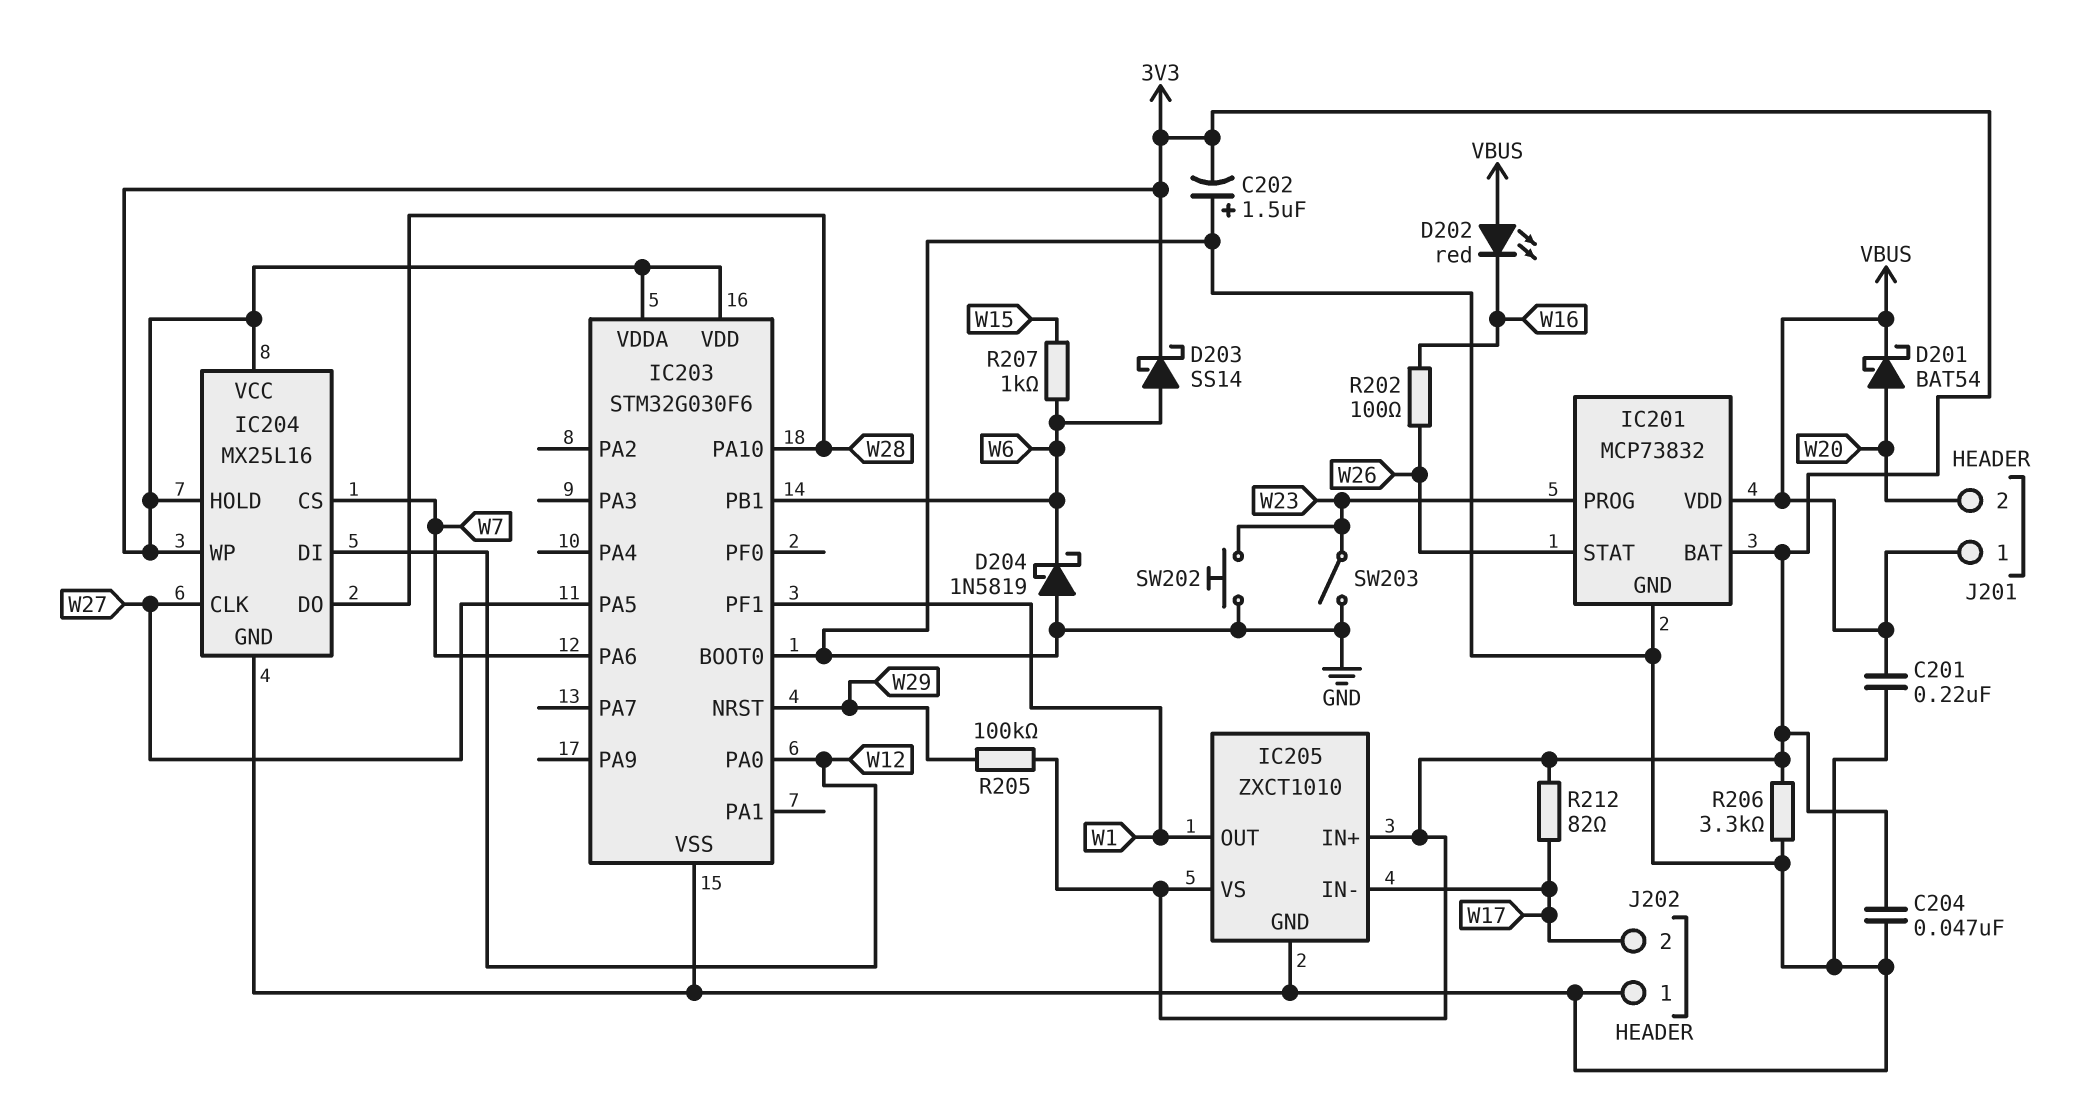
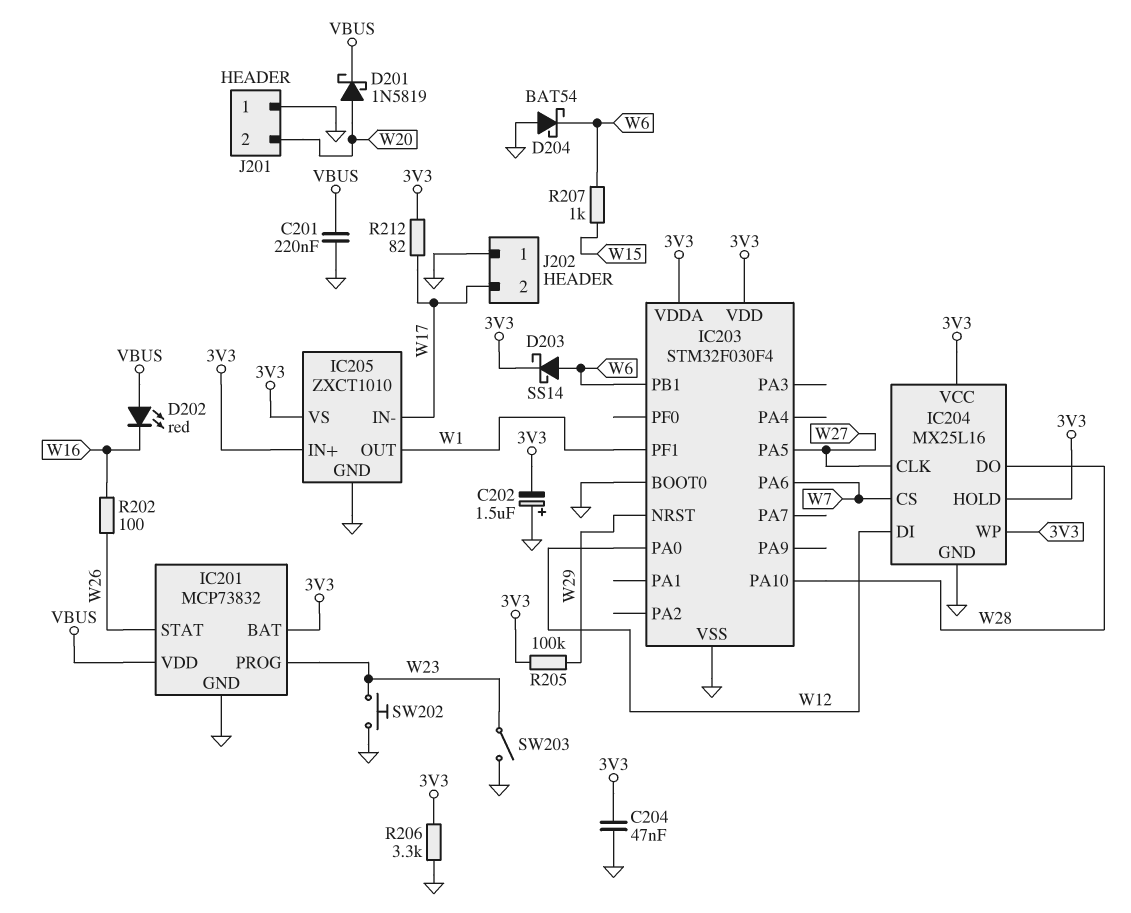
D201: schottky BAT54 (A W20, K VBUS) -> schottky 1N5819 (A W20, K VBUS)
D204: schottky 1N5819 (A GND, K W6) -> schottky BAT54 (A GND, K W6)
IC203: STM32G030F6 -> STM32F030F4
J201 pin 1: VBUS -> GND

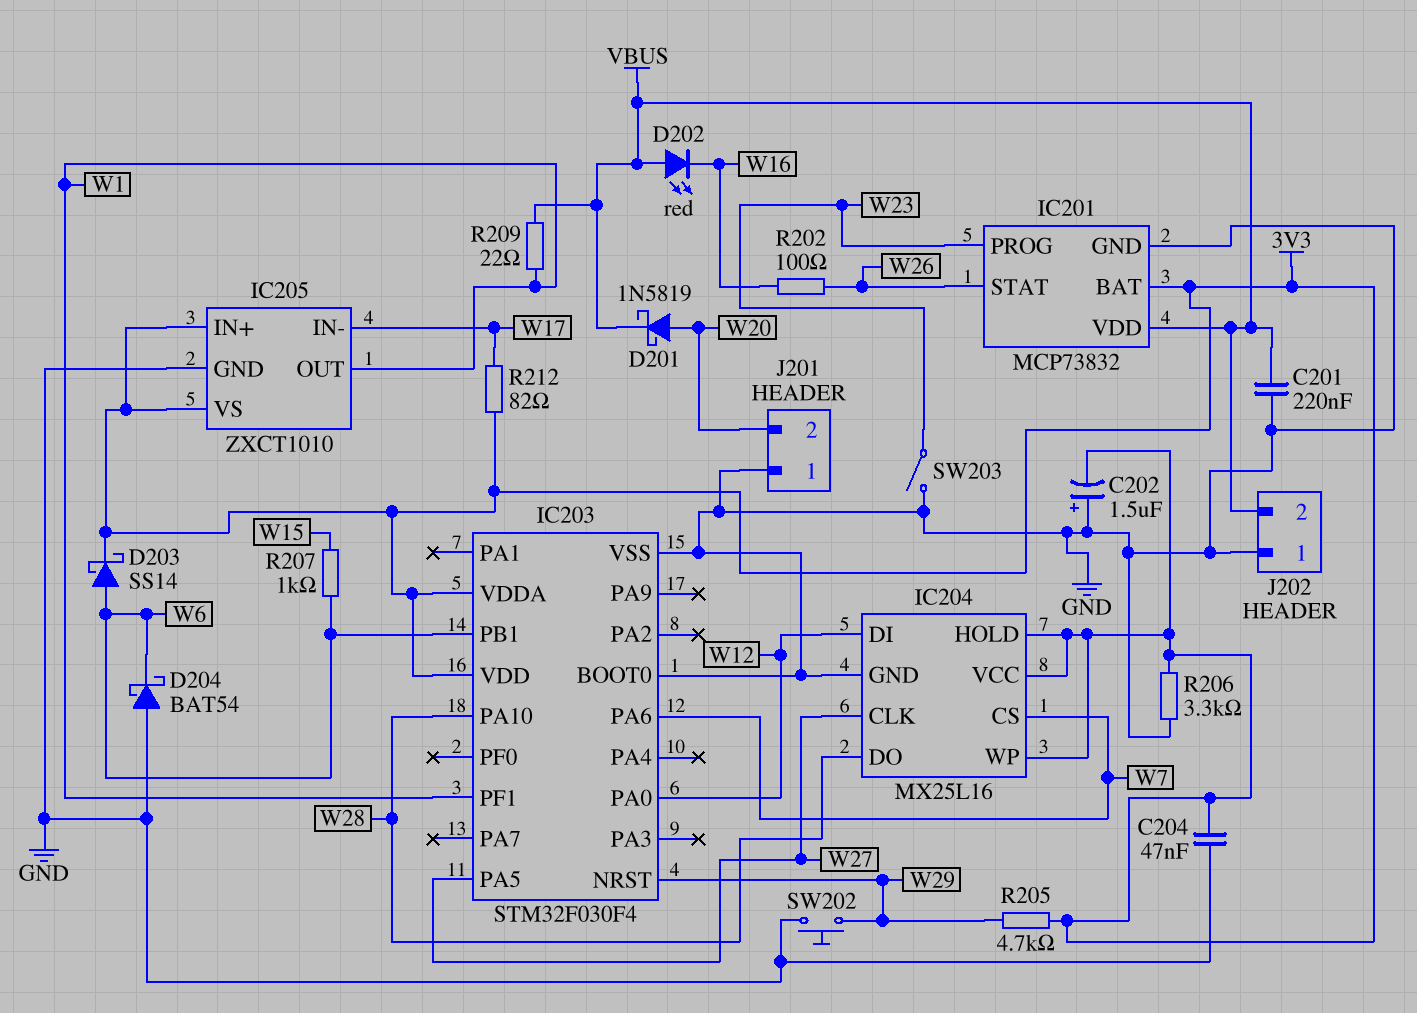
J202 pin 2: W17 -> VBUS
R205: 100k (3V3, W29) -> 4.7k (3V3, W29)
R209: none -> 22 (VBUS, W1)
SW202: button (GND, W23) -> button (GND, W29)

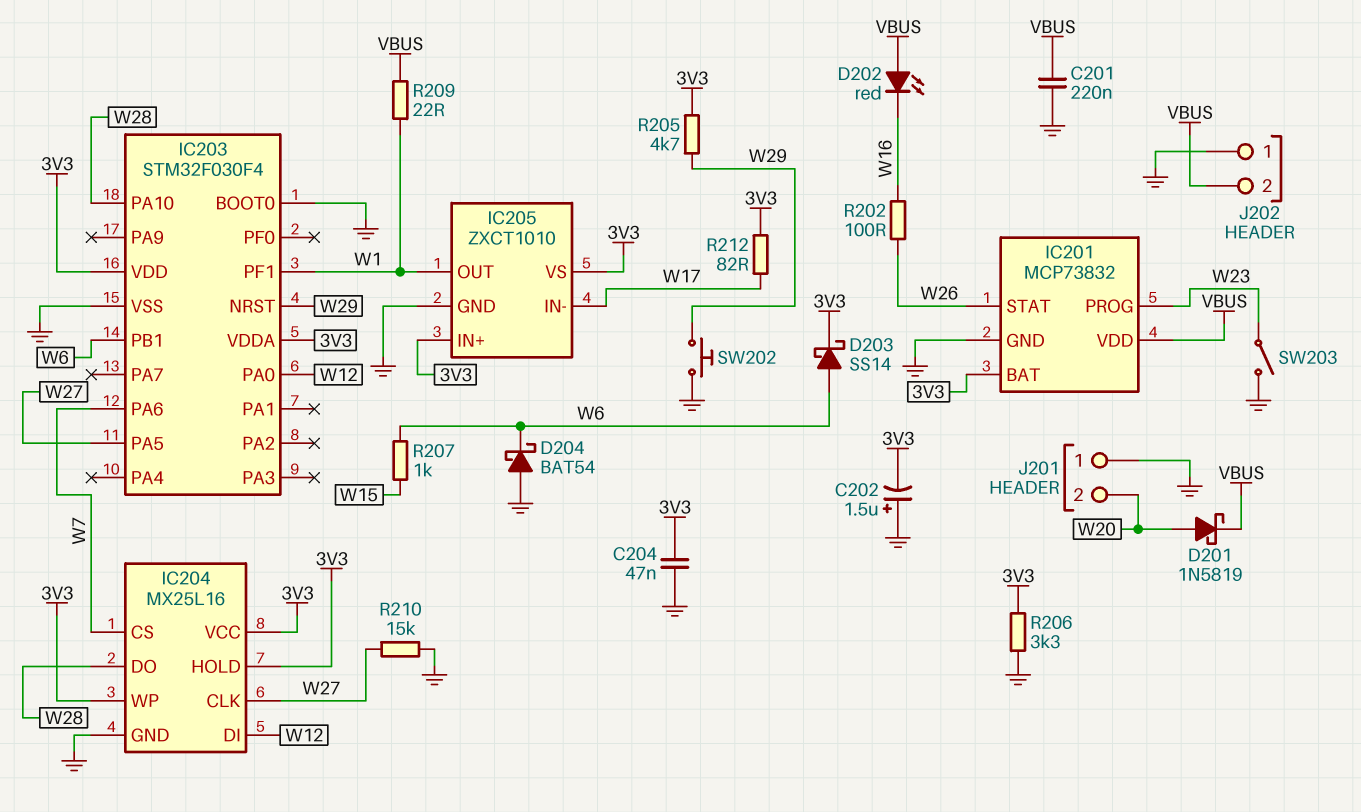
R210: none -> 15k (GND, W27)

